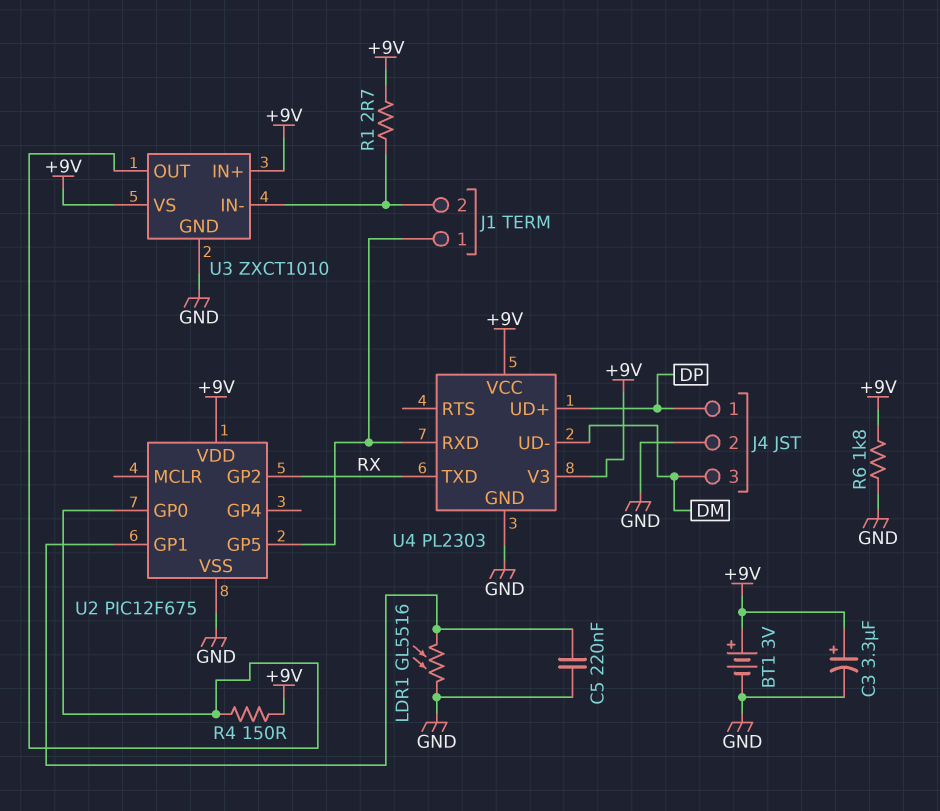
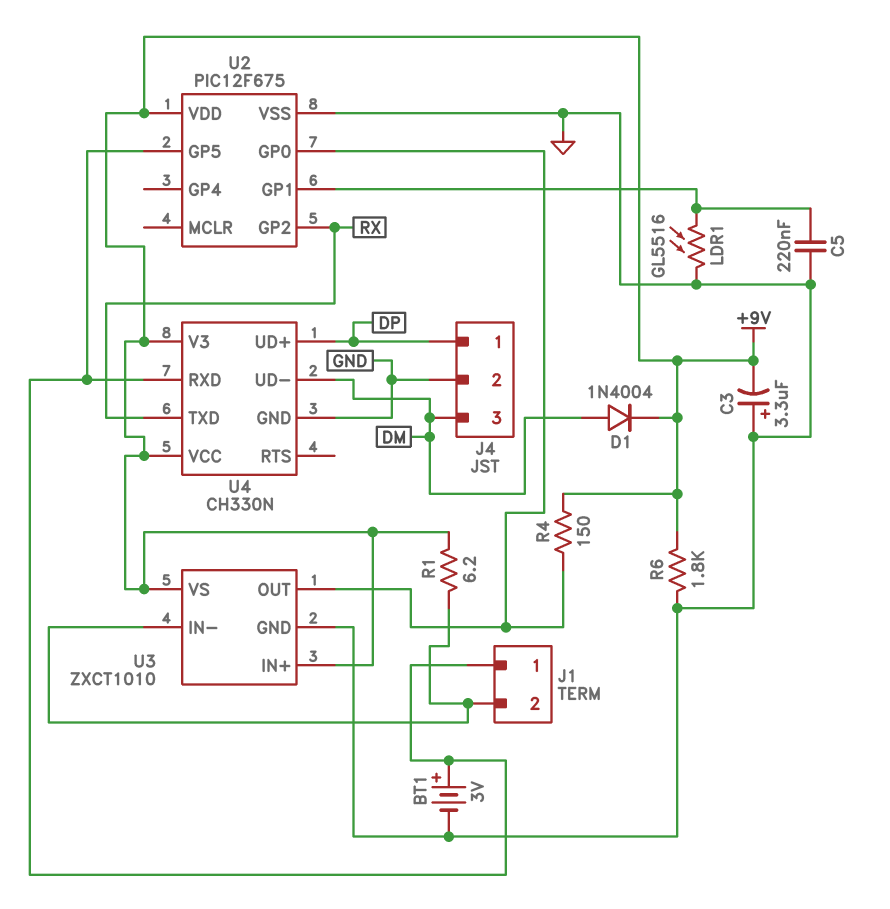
BT1: 3V (plus +9V, minus GND) -> 3V (plus J1/1, minus GND)
C3: 3.3uF (plus +9V, minus GND) -> 3.3uF (plus GND, minus +9V)
D1: none -> diode 1N4004 (A DM, K +9V)
R1: 2.7 (+9V, J1/2) -> 6.2 (+9V, J1/2)
U4: PL2303 -> CH330N

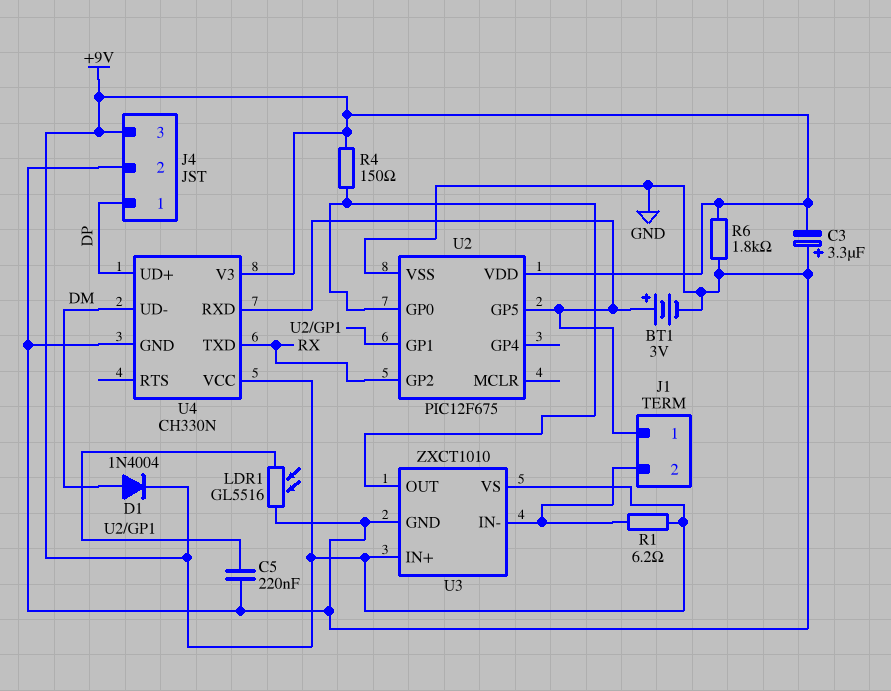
J4 pin 3: DM -> +9V

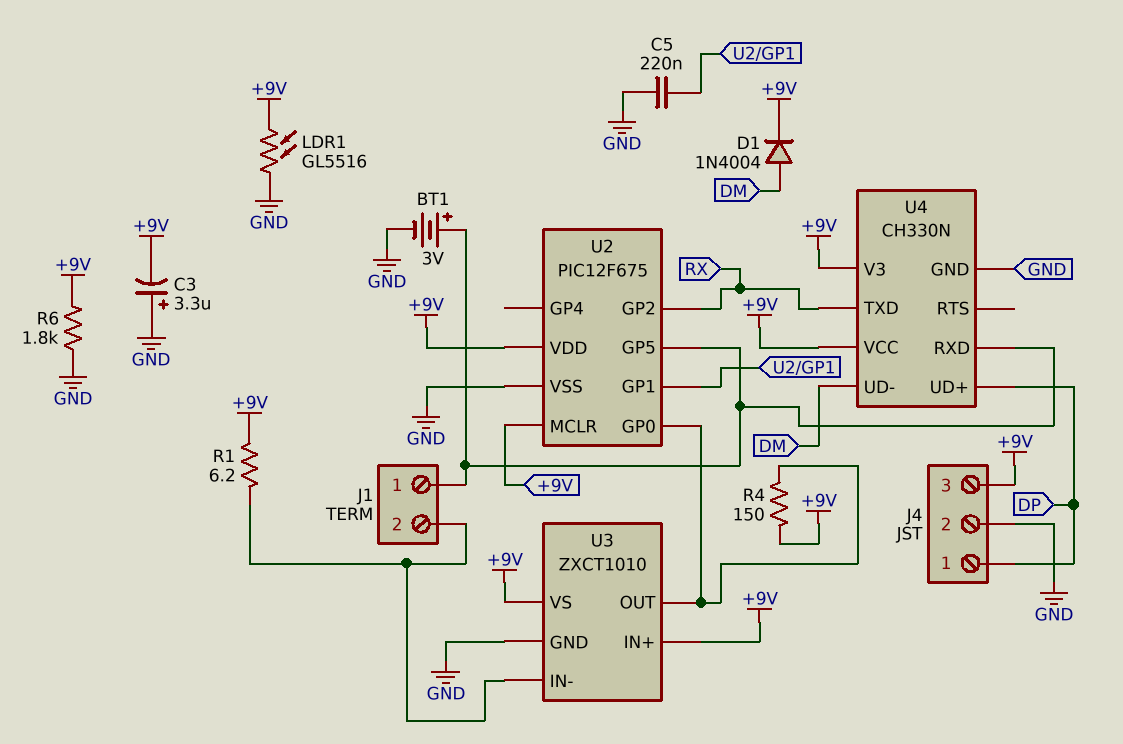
LDR1: GL5516 (GND, U2/GP1) -> GL5516 (+9V, GND)
U2 pin MCLR: none -> +9V

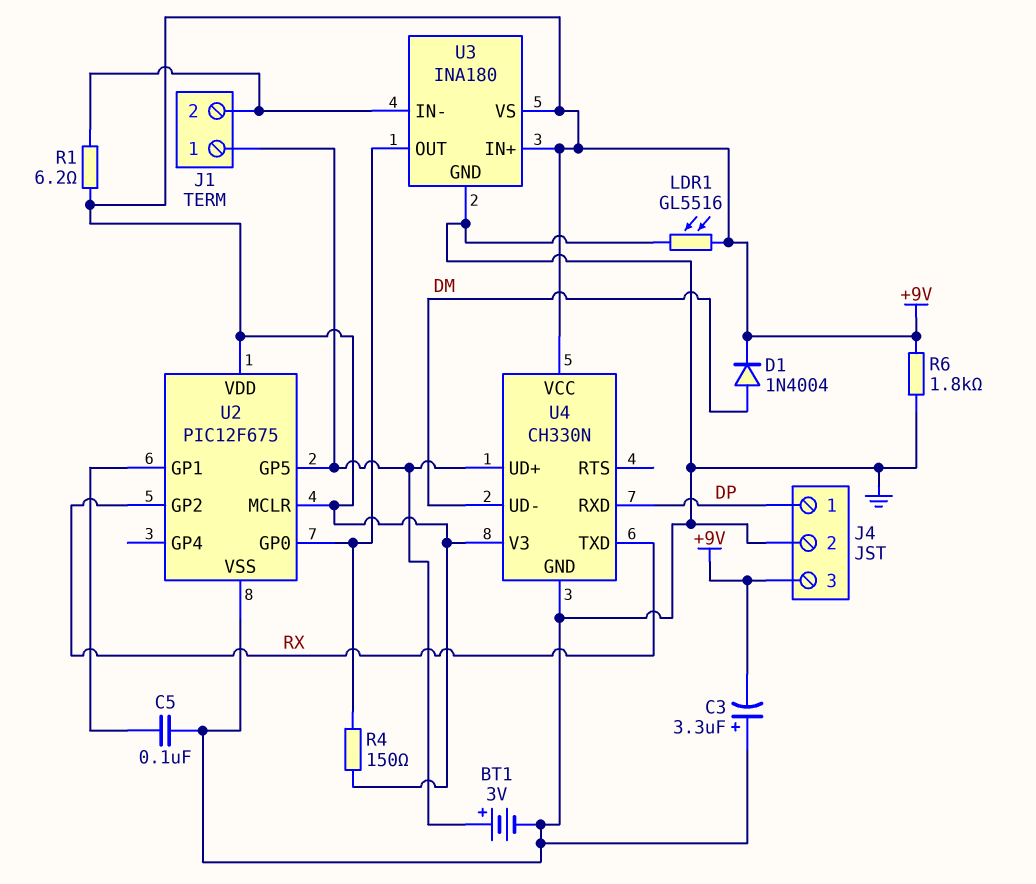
C5: 220nF (GND, U2/GP1) -> 100nF (GND, U2/GP1)
U3: ZXCT1010 -> INA180
U4 pin RXD: J1/1 -> DP
U4 pin UD+: DP -> J1/1

